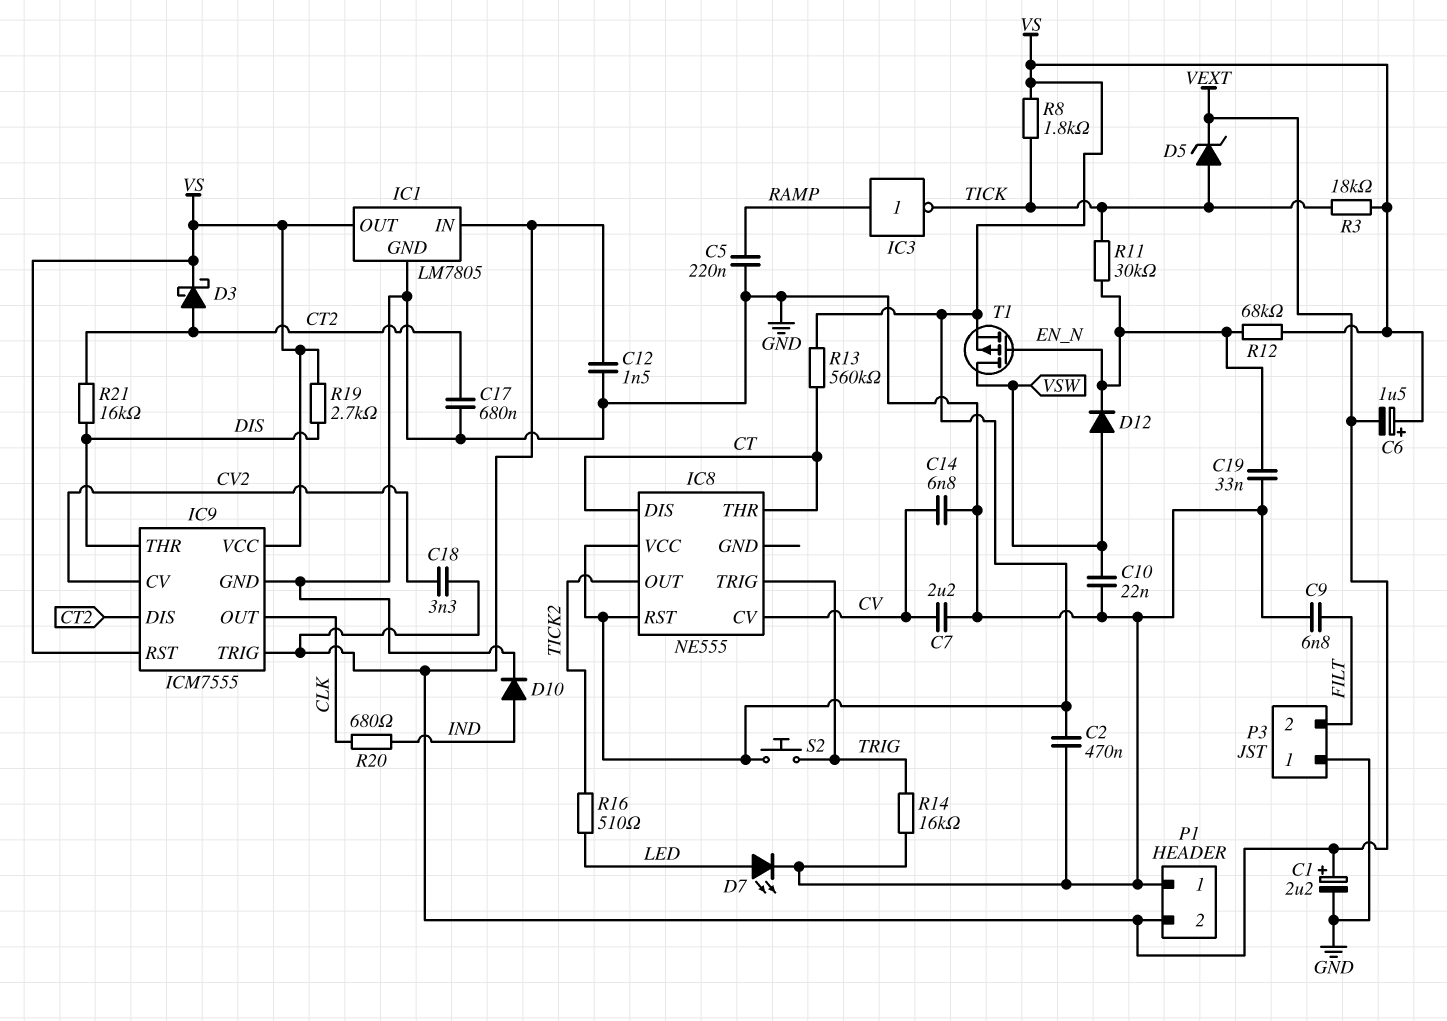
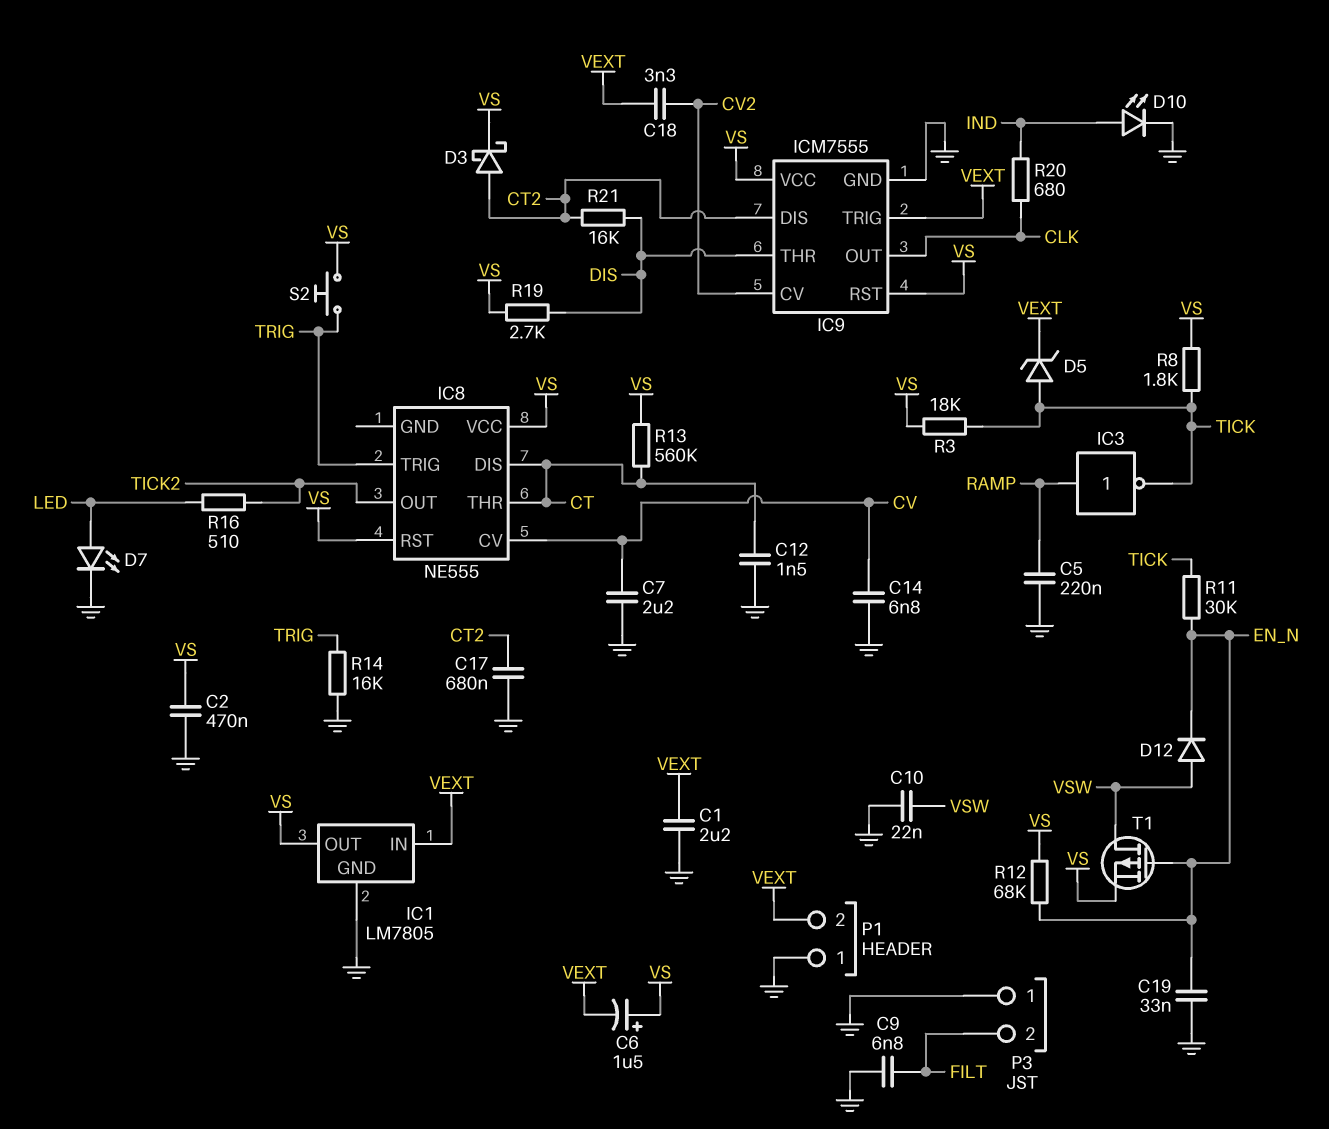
C1: 2.2uF (plus VEXT, minus GND) -> 2.2uF (GND, VEXT)
C12: 1.5nF (GND, VEXT) -> 1.5nF (CT, GND)
D10: diode (A IND, K GND) -> LED (A IND, K GND)

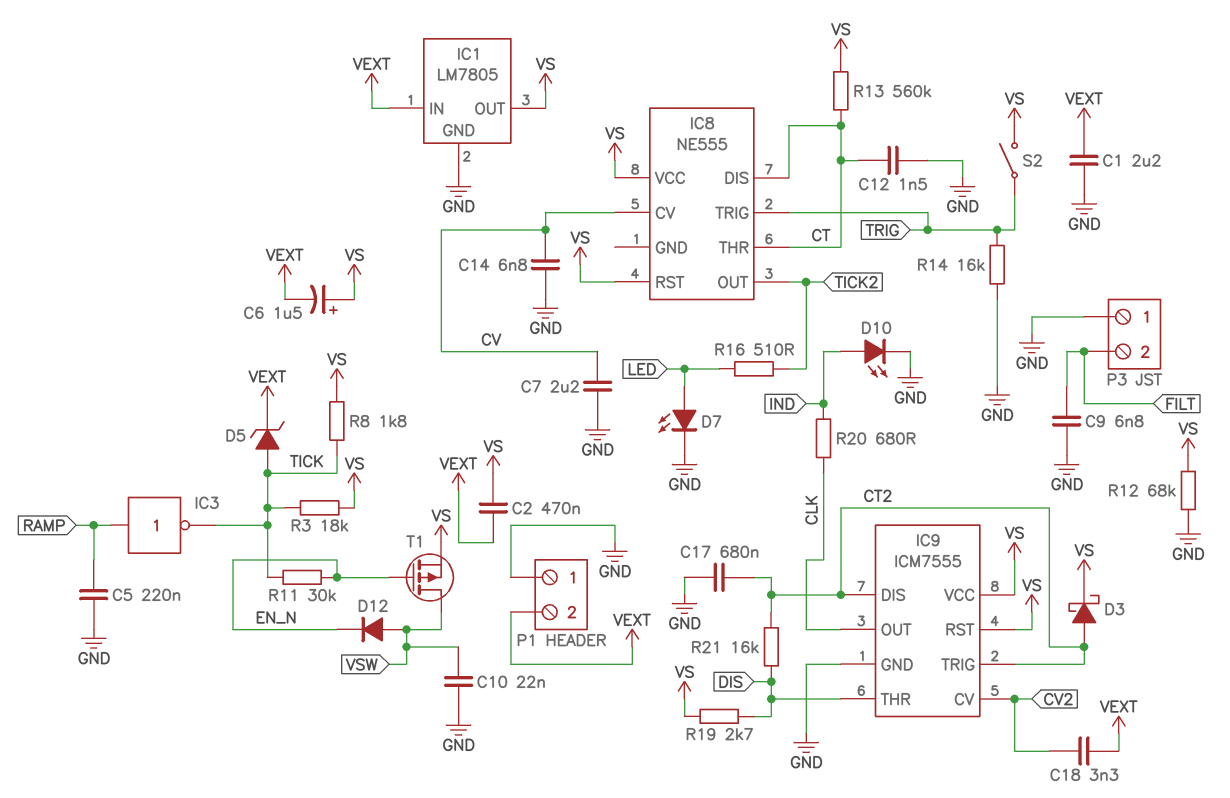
C2: 470nF (GND, VS) -> 470nF (VEXT, VS)
C19: 33nF (EN_N, GND) -> none
IC9 pin TRIG: VEXT -> CT2
R12: 68k (EN_N, VS) -> 68k (GND, VS)
S2: button (TRIG, VS) -> switch (TRIG, VS)

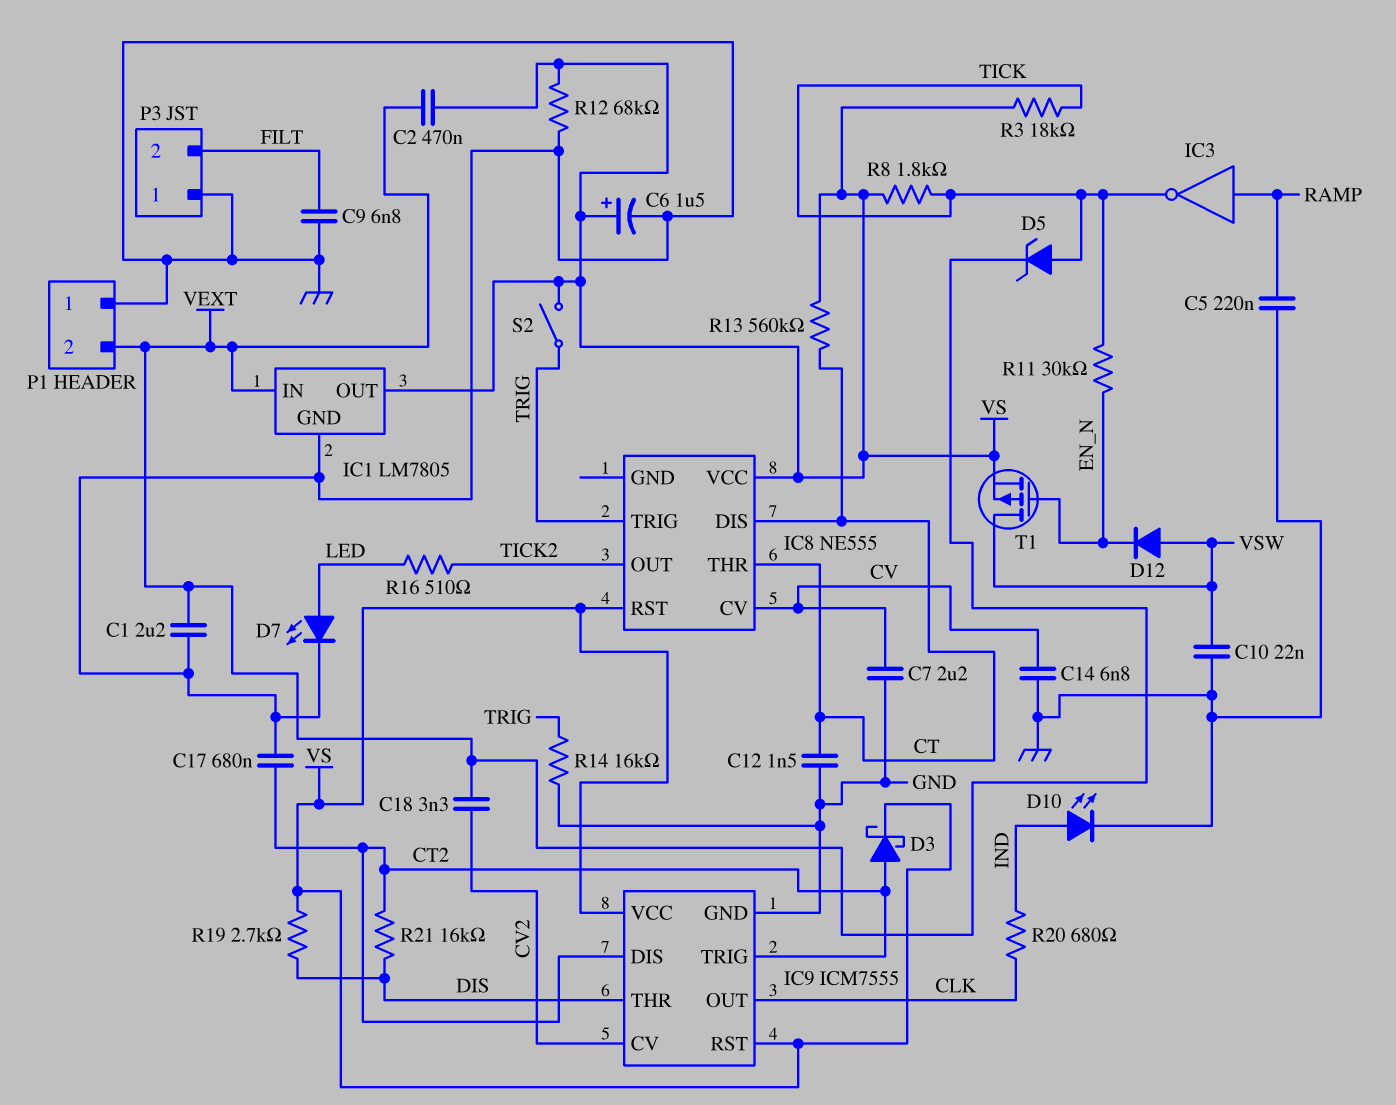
C6: 1.5uF (plus VS, minus VEXT) -> 1.5uF (plus VS, minus GND)

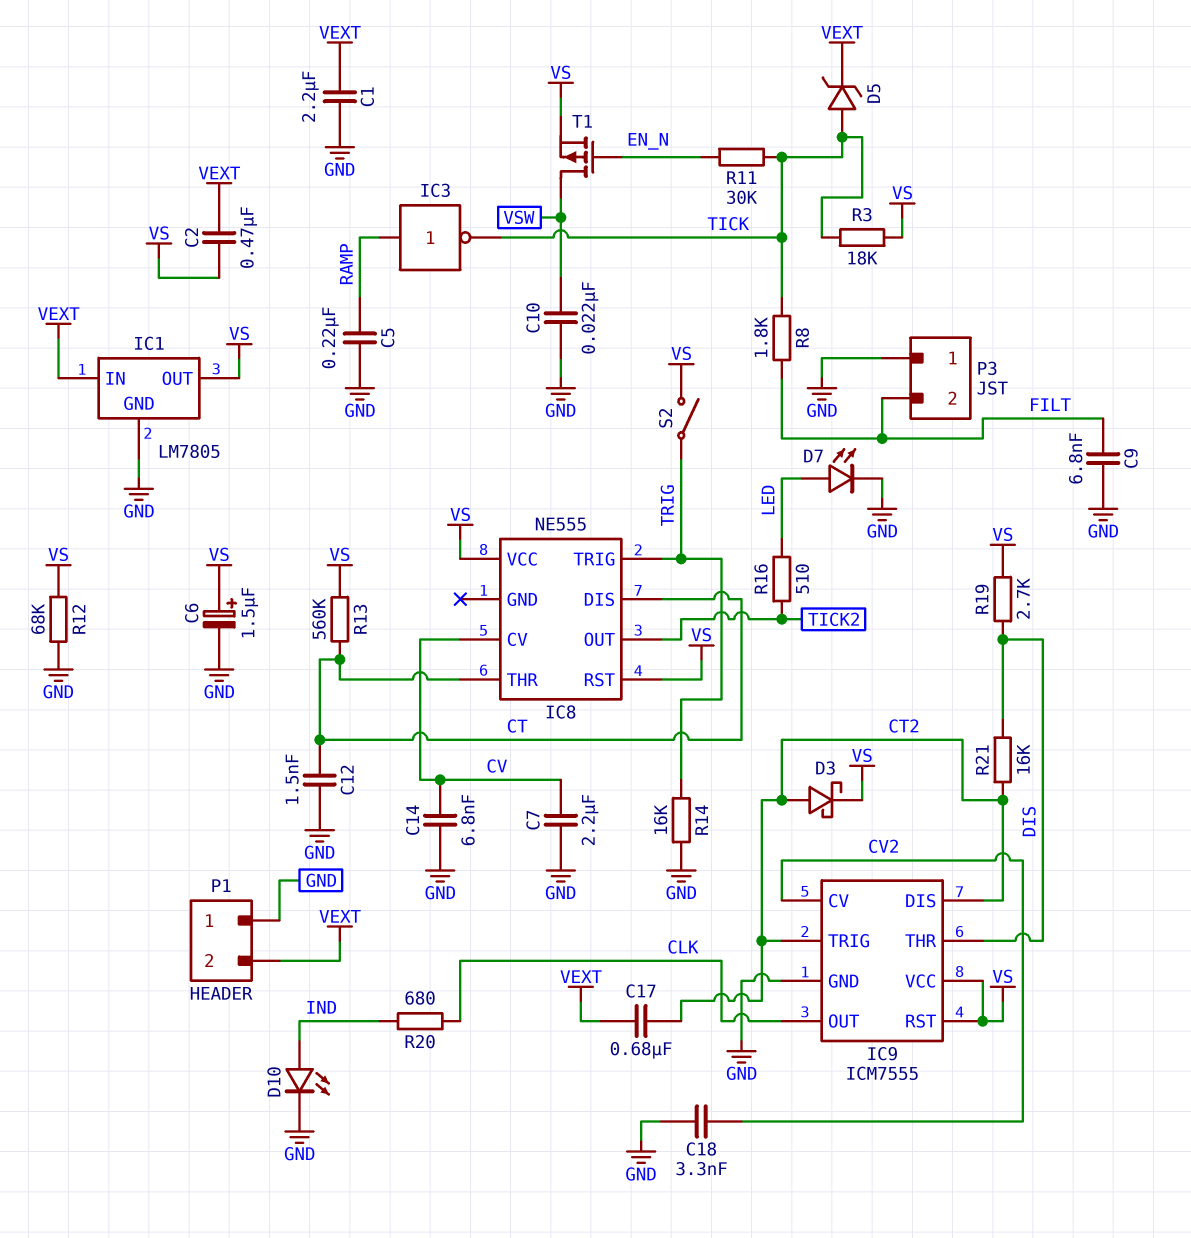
C17: 680nF (CT2, GND) -> 680nF (CT2, VEXT)
C18: 3.3nF (CV2, VEXT) -> 3.3nF (CV2, GND)
D12: diode (A VSW, K EN_N) -> none
R8: 1.8k (TICK, VS) -> 1.8k (FILT, TICK)

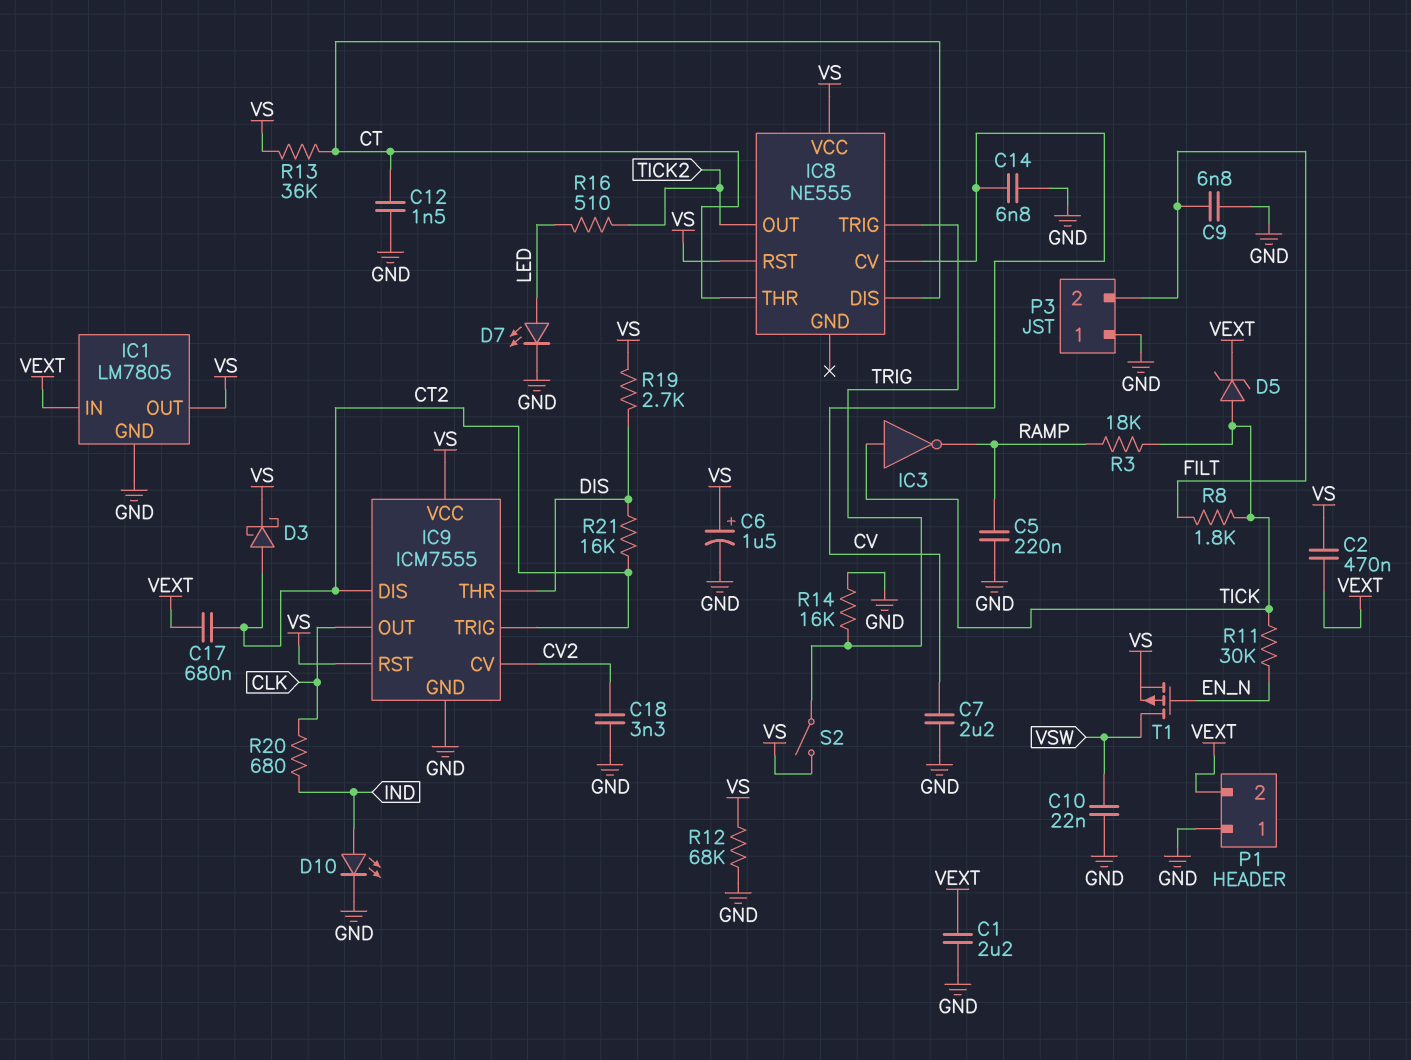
IC3: NOT (in RAMP, out TICK) -> NOT (in TICK, out RAMP)
R3: 18k (TICK, VS) -> 18k (RAMP, TICK)
R13: 560k (CT, VS) -> 36k (CT, VS)

